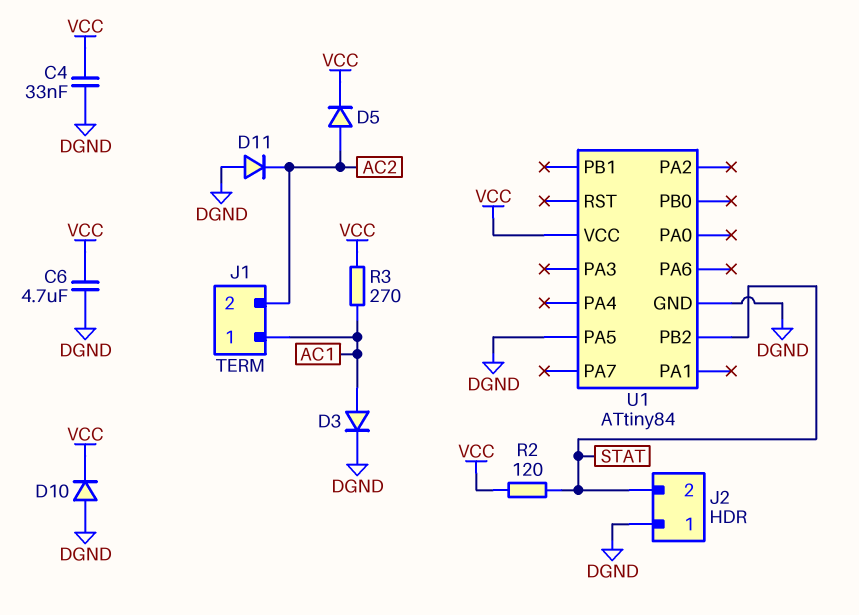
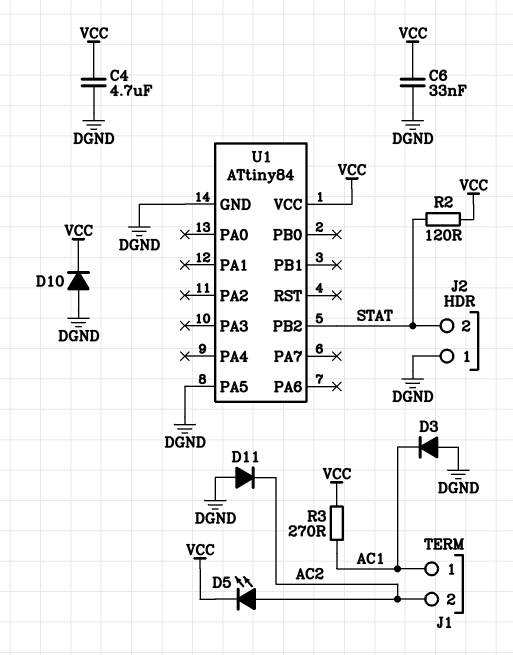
C4: 33nF (DGND, VCC) -> 4.7uF (DGND, VCC)
C6: 4.7uF (DGND, VCC) -> 33nF (DGND, VCC)
D3: diode (A AC1, K DGND) -> diode (A DGND, K AC1)
D5: diode (A AC2, K VCC) -> LED (A AC2, K VCC)

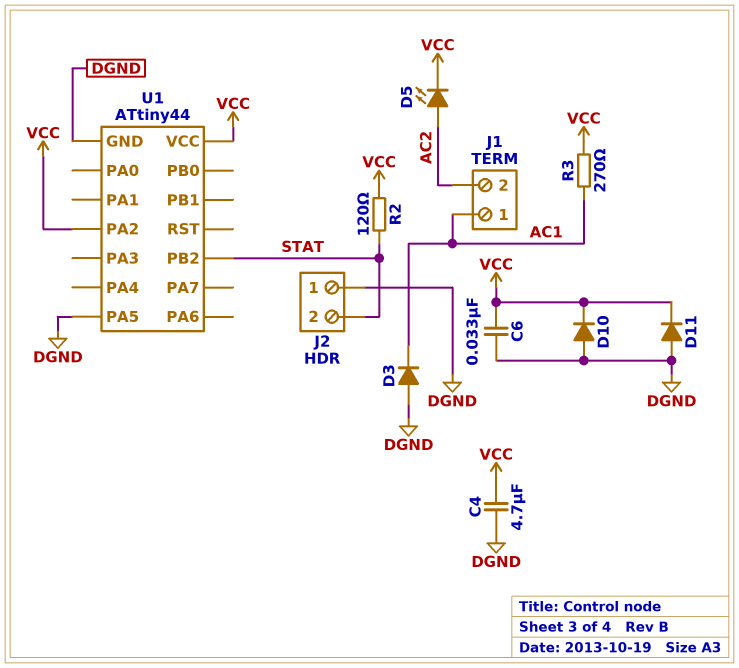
D11: diode (A DGND, K AC2) -> diode (A DGND, K VCC)
U1: ATtiny84 -> ATtiny44
U1 pin PA2: none -> VCC

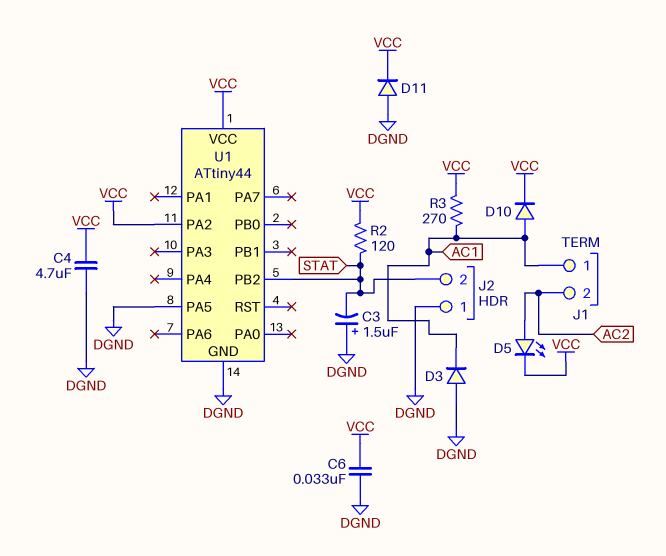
C3: none -> 1.5uF (plus DGND, minus STAT)
D10: diode (A DGND, K VCC) -> diode (A AC1, K VCC)

